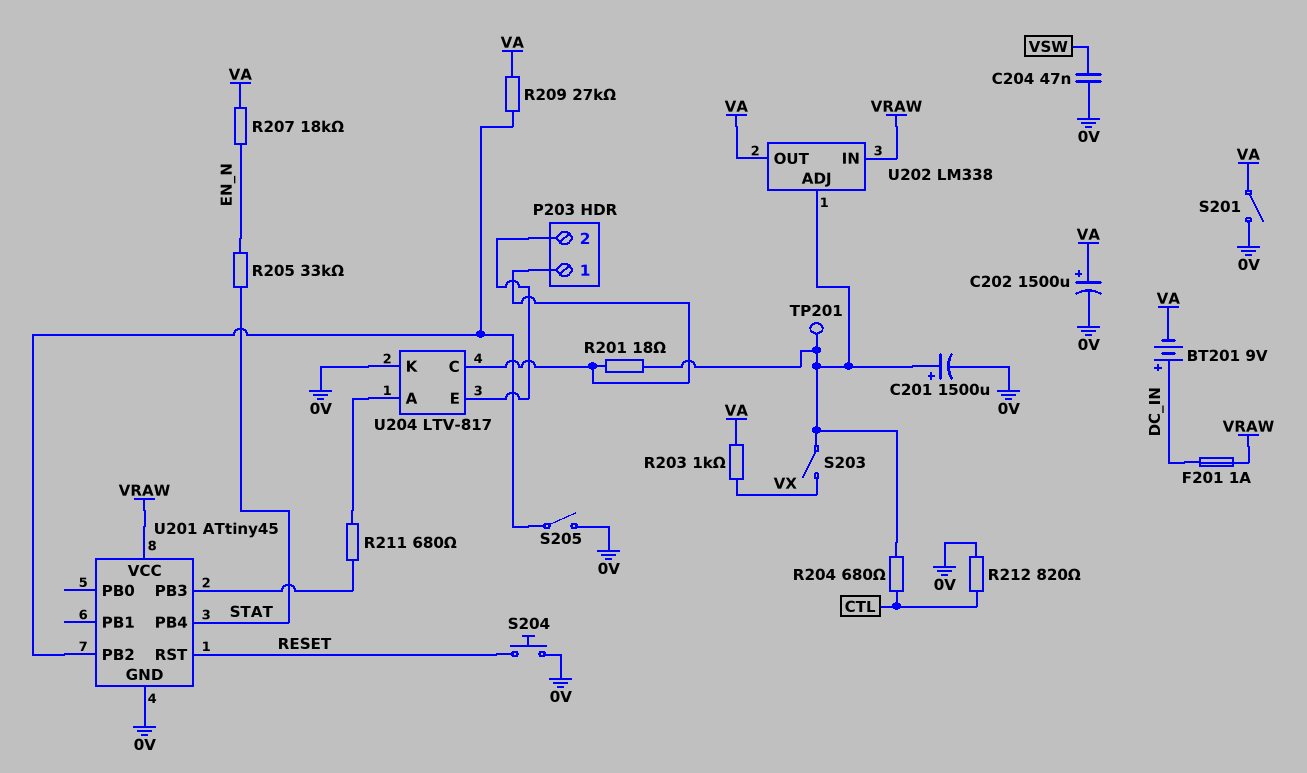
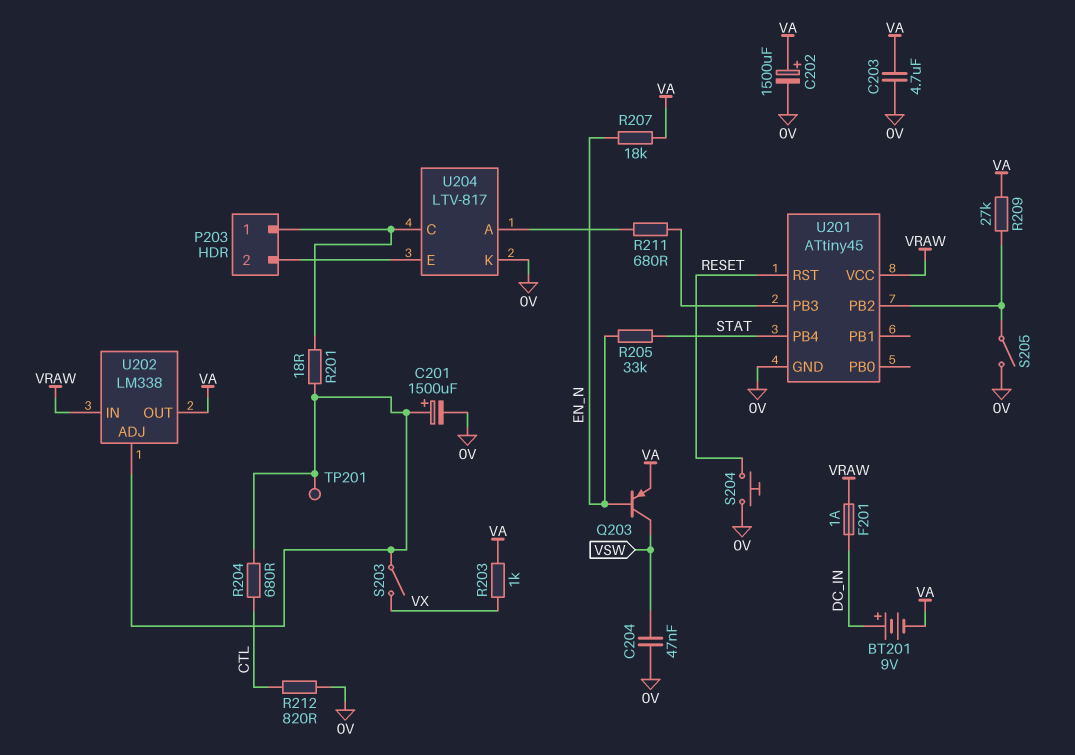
C203: none -> 4.7uF (0V, VA)
Q203: none -> PNP (B EN_N, C VSW, E VA)
S201: switch (0V, VA) -> none

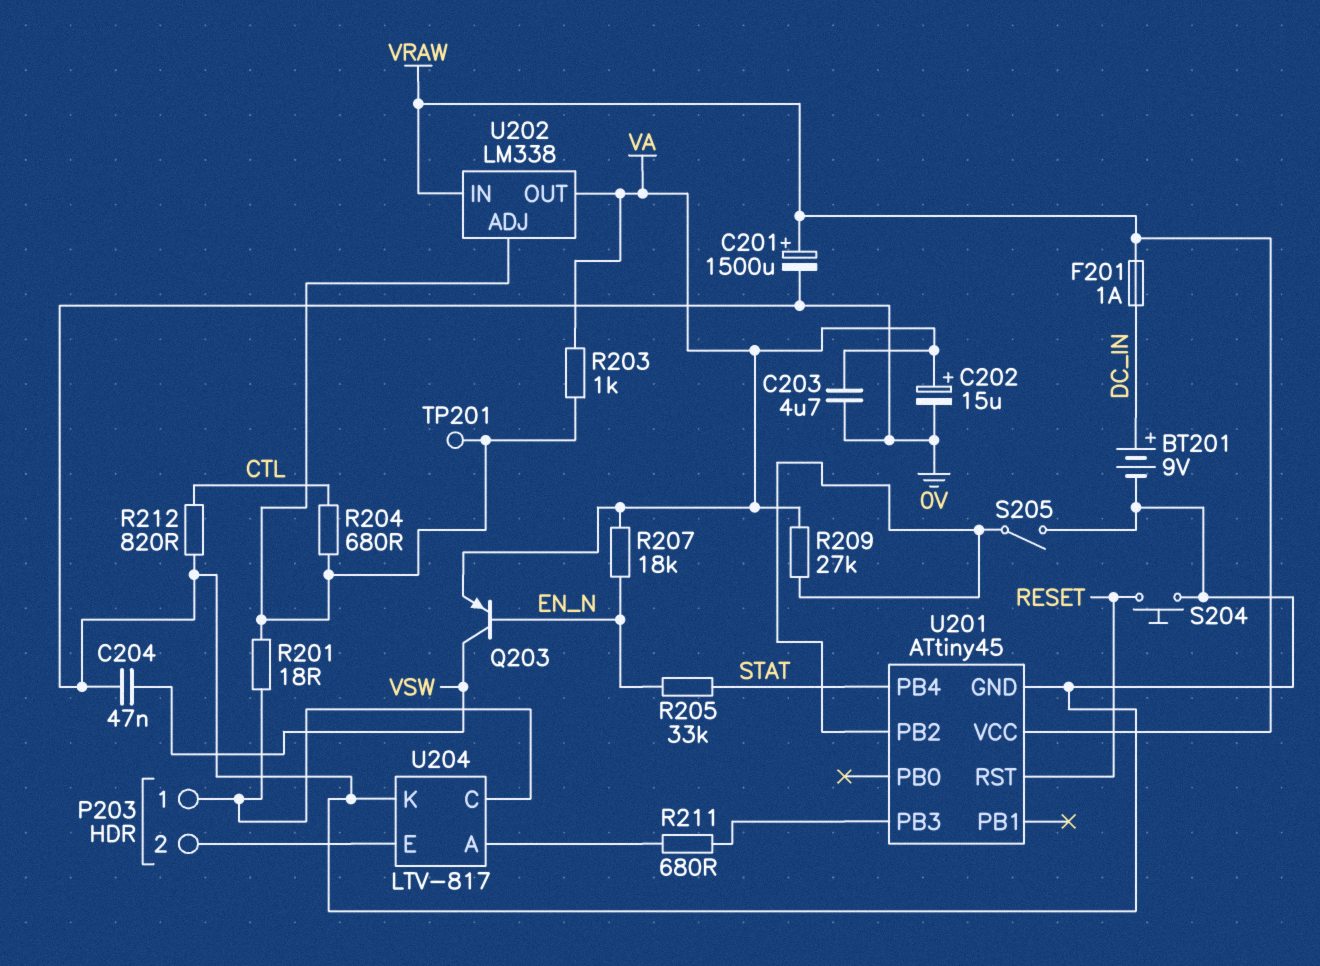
BT201: 9V (plus DC_IN, minus VA) -> 9V (plus DC_IN, minus 0V)
C201: 1500uF (plus U202/ADJ, minus 0V) -> 1500uF (plus VRAW, minus 0V)
C202: 1500uF (plus VA, minus 0V) -> 15uF (plus VA, minus 0V)
R203: 1k (VA, VX) -> 1k (U202/ADJ, VA)
S203: switch (U202/ADJ, VX) -> none

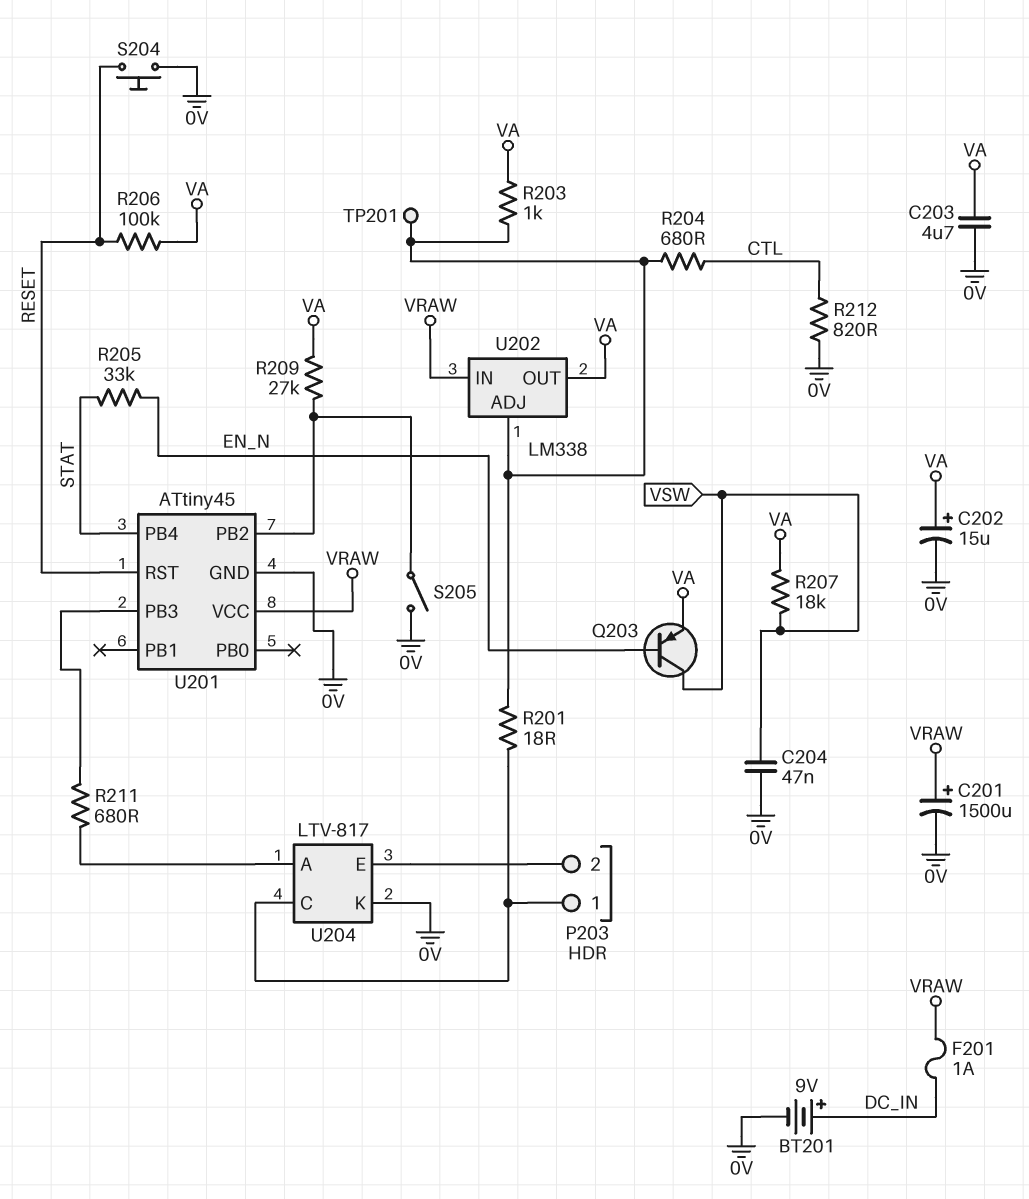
R206: none -> 100k (RESET, VA)
R207: 18k (EN_N, VA) -> 18k (VA, VSW)

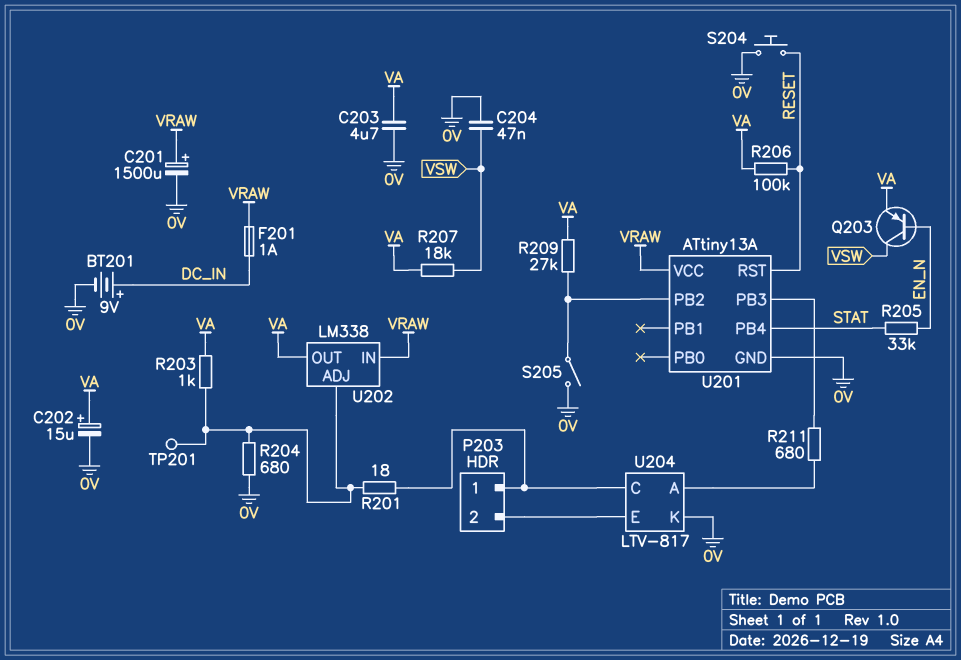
R204: 680 (CTL, U202/ADJ) -> 680 (0V, U202/ADJ)
R212: 820 (0V, CTL) -> none
U201: ATtiny45 -> ATtiny13A

